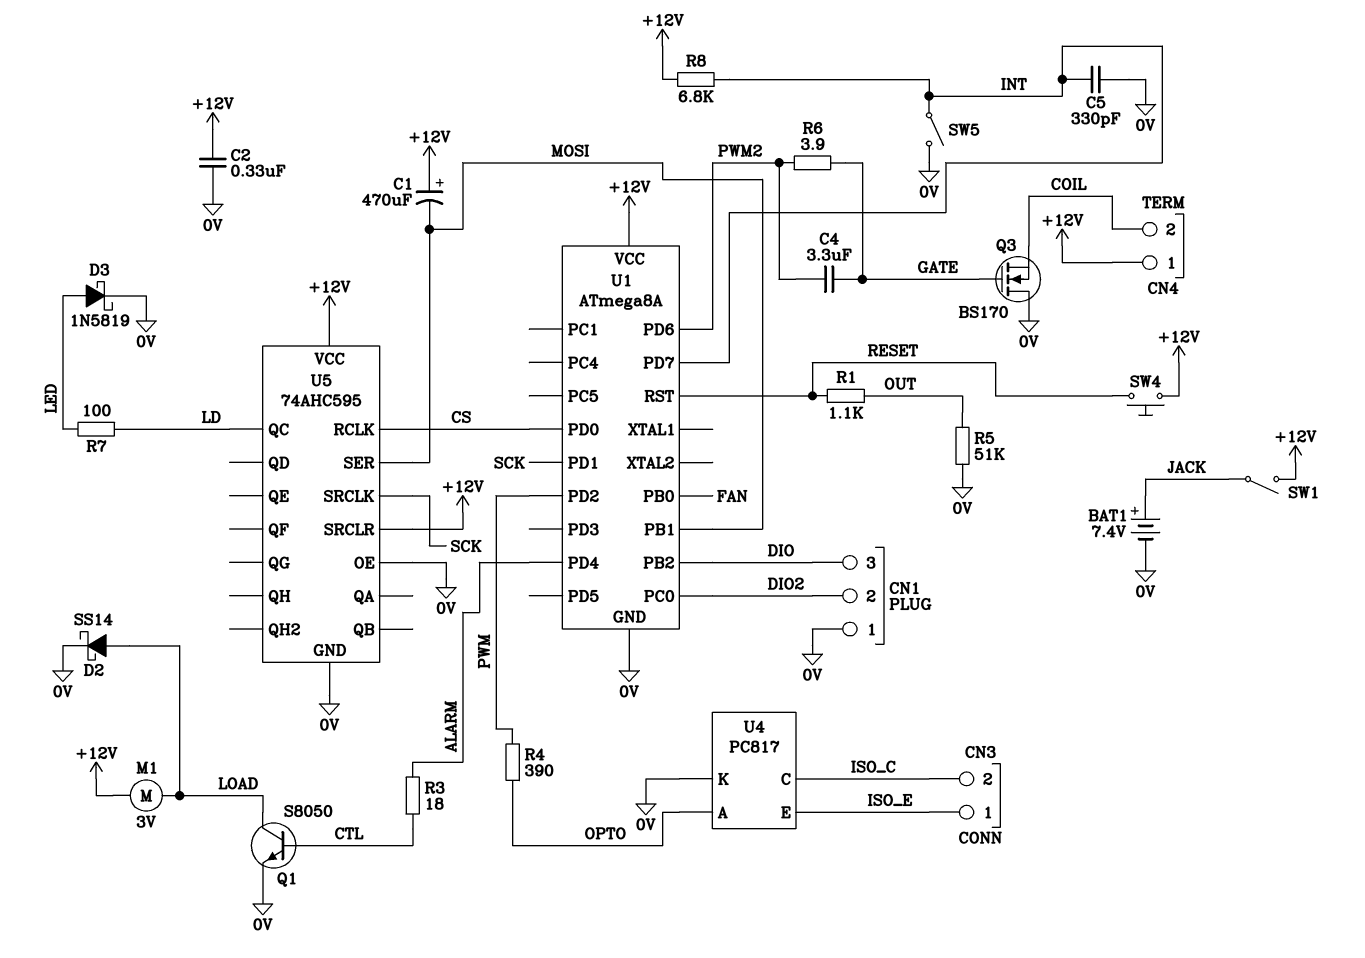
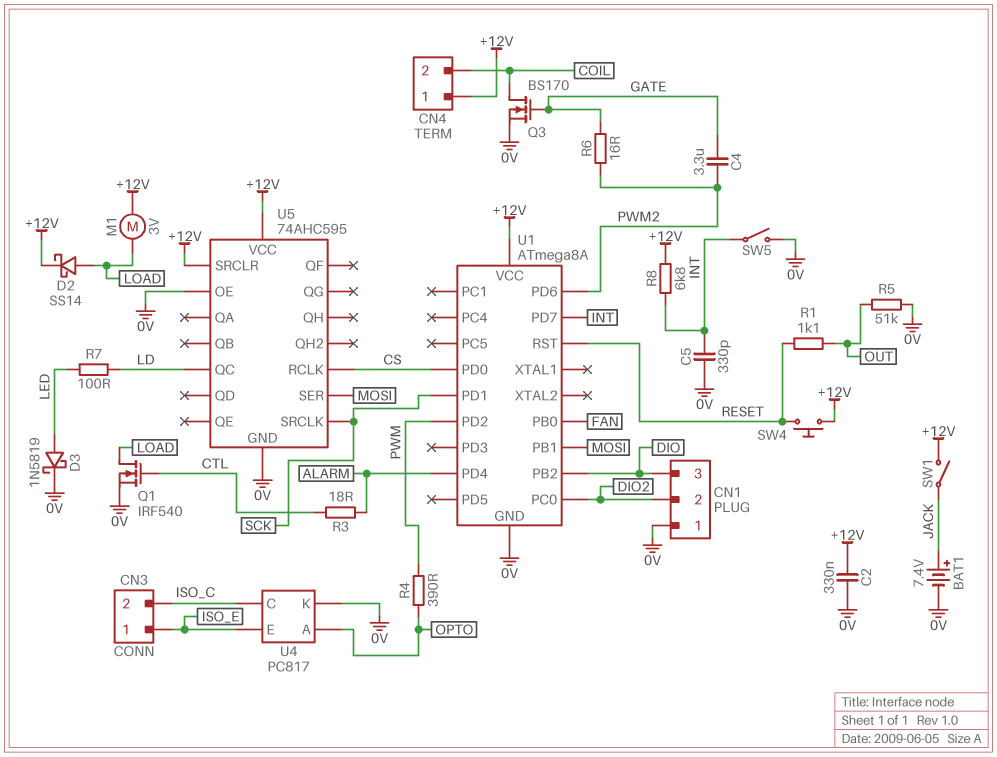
C1: 470uF (plus +12V, minus MOSI) -> none
D2: schottky SS14 (A LOAD, K 0V) -> schottky SS14 (A LOAD, K +12V)
Q1: NPN S8050 (B CTL, C LOAD, E 0V) -> NMOS IRF540 (G CTL, D LOAD, S 0V)
Q3: NMOS BS170 (G GATE, D 0V, S COIL) -> NMOS BS170 (G GATE, D COIL, S 0V)
R6: 3.9 (GATE, PWM2) -> 16 (GATE, PWM2)

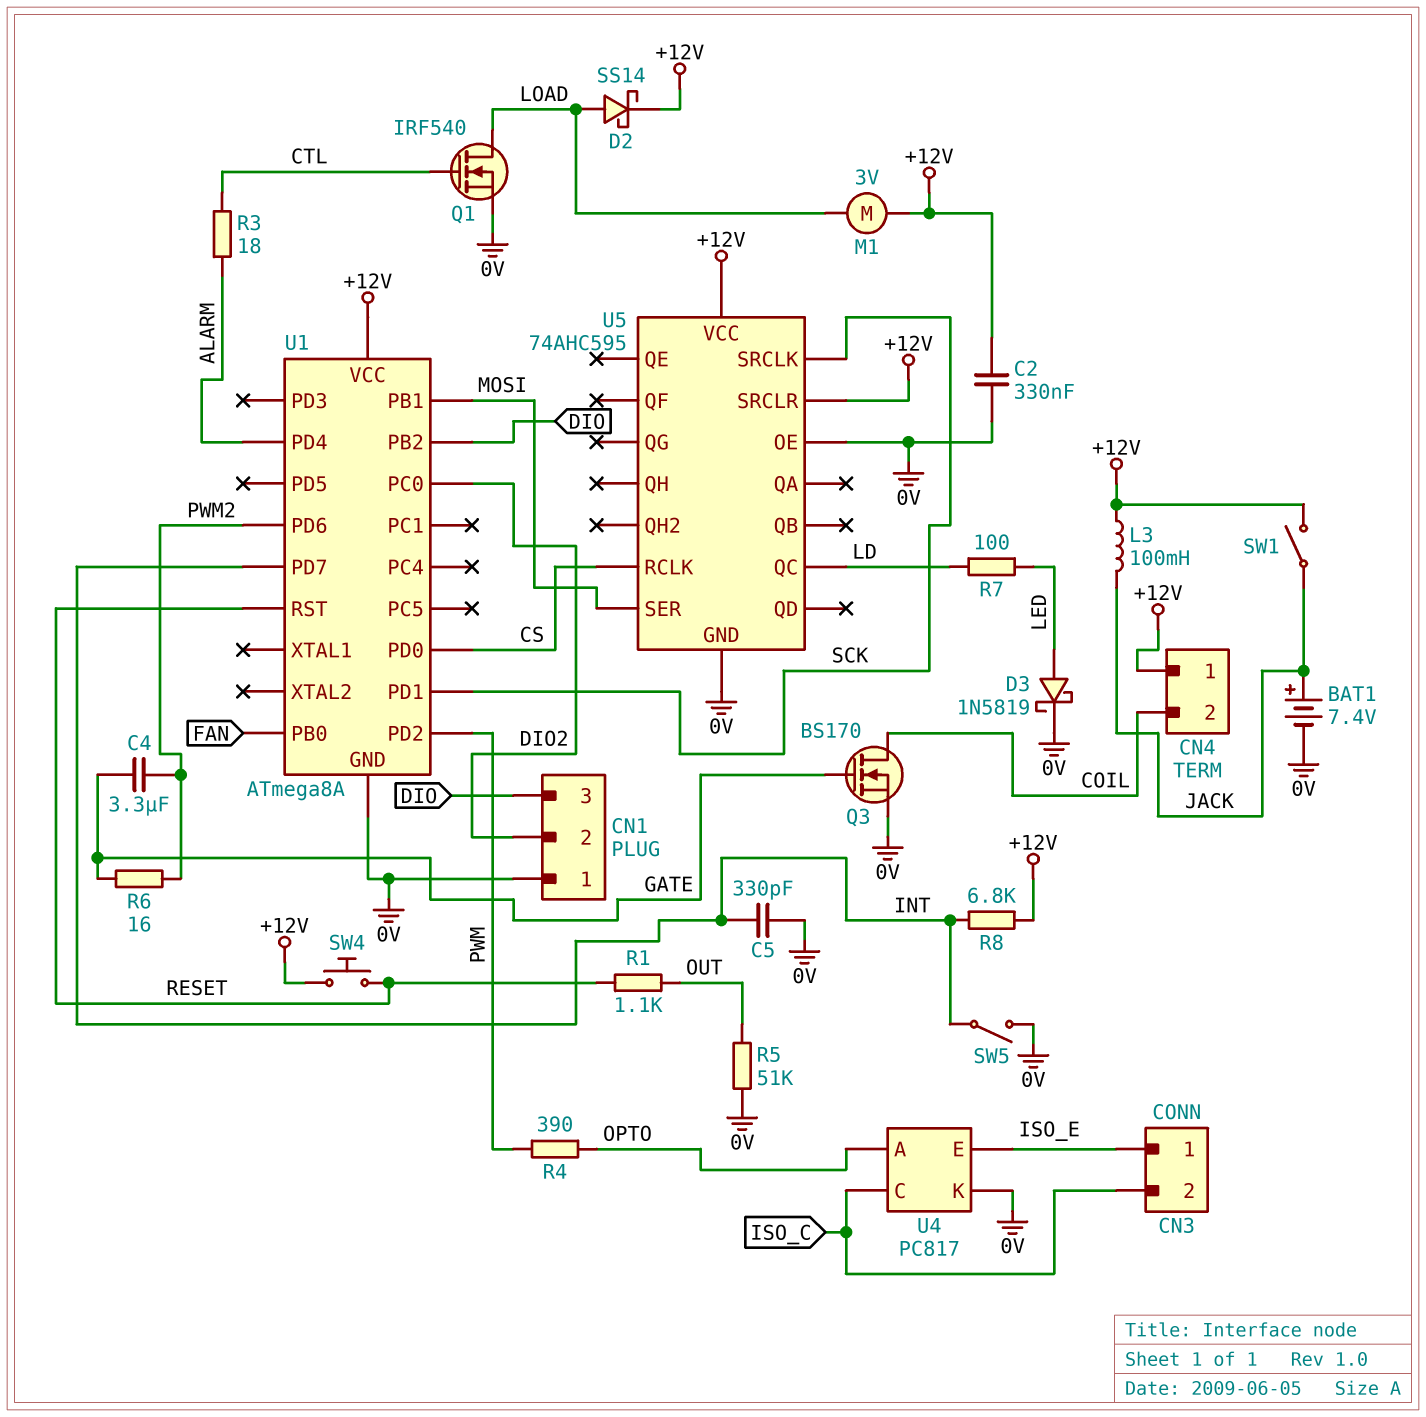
L3: none -> 100mH (+12V, JACK)

